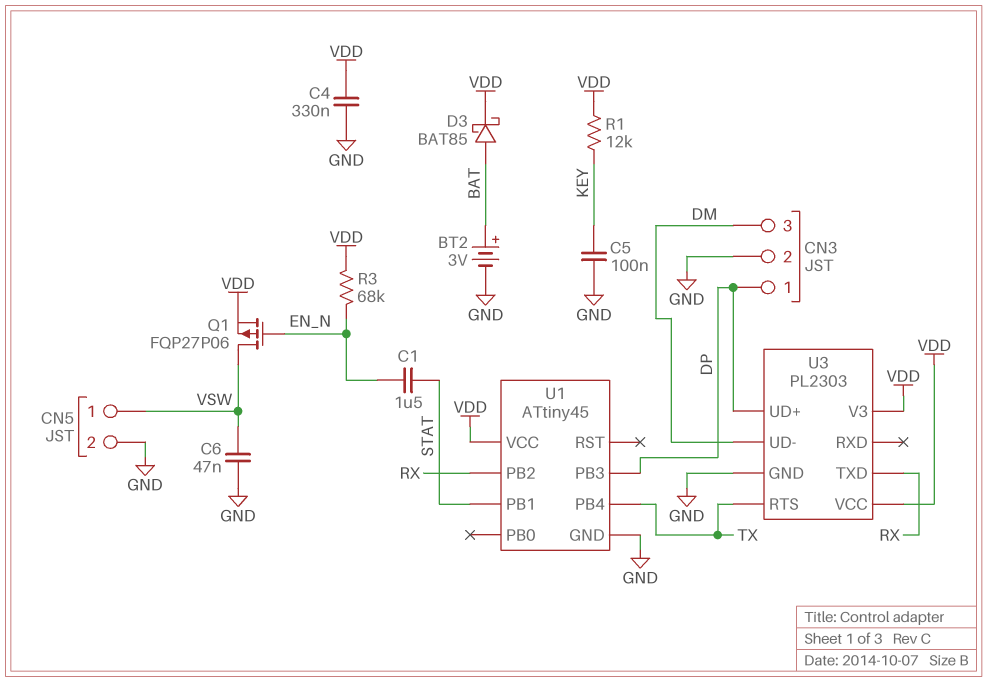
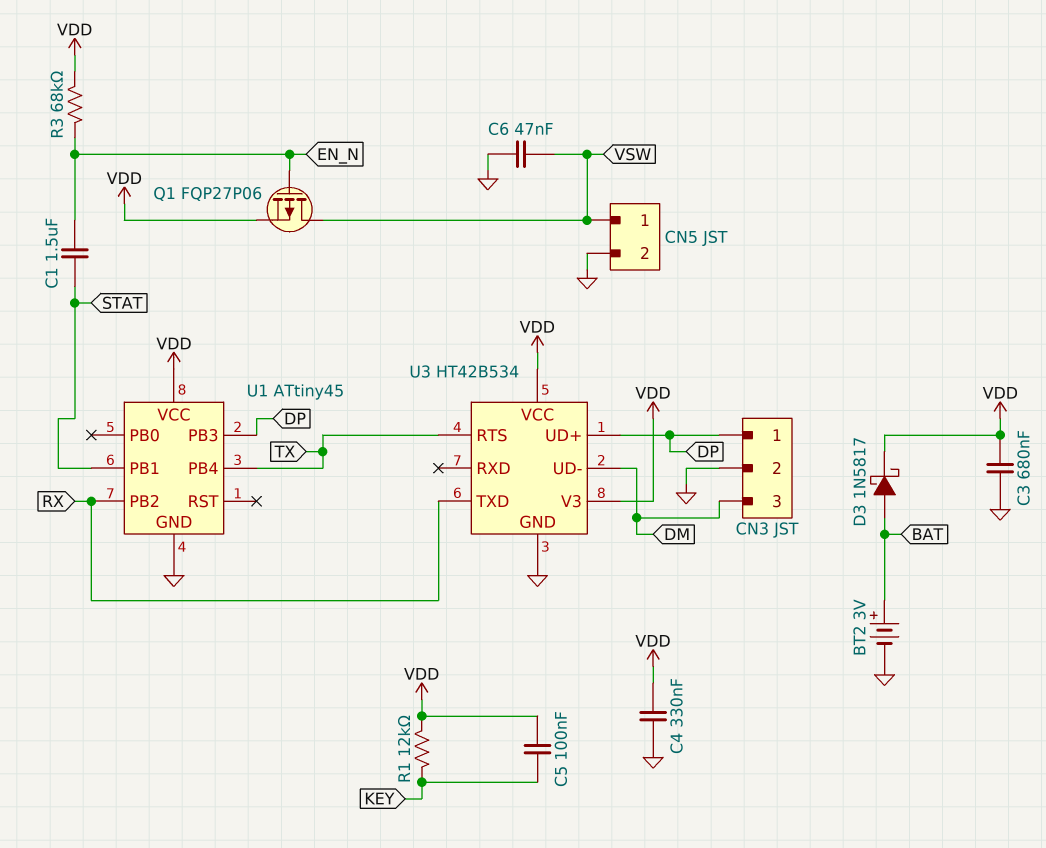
C3: none -> 680nF (GND, VDD)
C5: 100nF (GND, KEY) -> 100nF (KEY, VDD)
D3: schottky BAT85 (A BAT, K VDD) -> schottky 1N5817 (A BAT, K VDD)
U3: PL2303 -> HT42B534

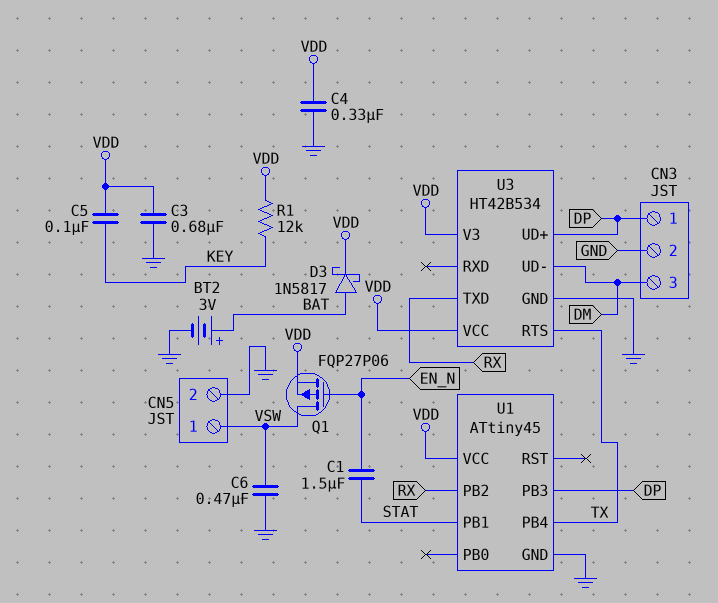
C6: 47nF (GND, VSW) -> 470nF (GND, VSW)
R3: 68k (EN_N, VDD) -> none

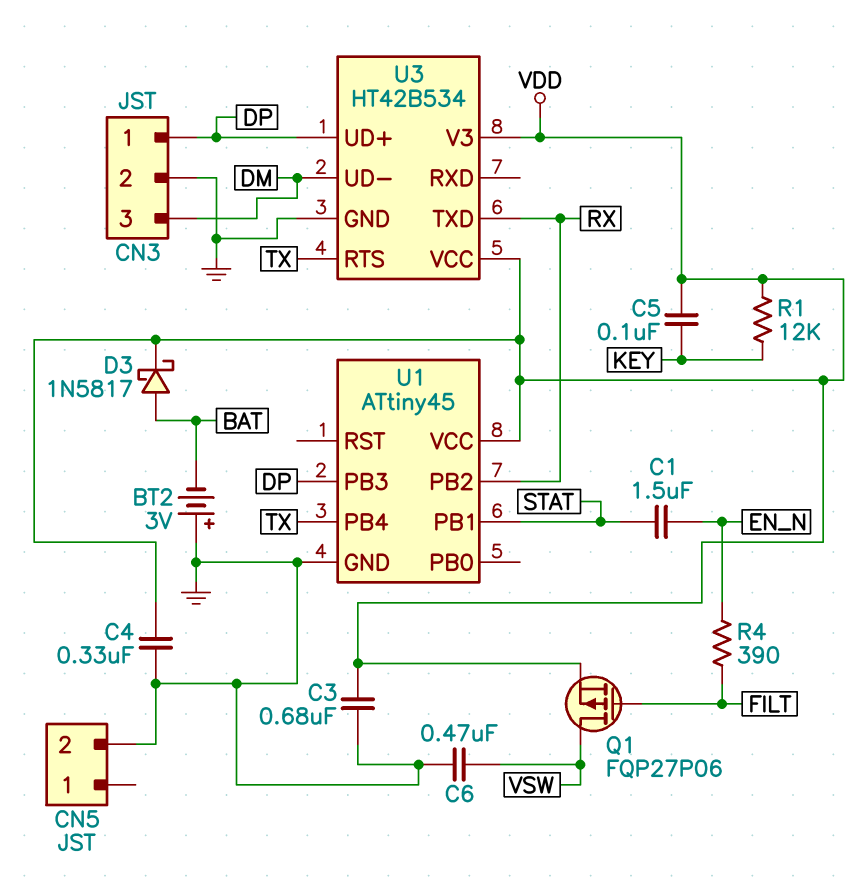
BT2: 3V (plus BAT, minus GND) -> 3V (plus GND, minus BAT)
CN5 pin 1: VSW -> none
Q1: PMOS FQP27P06 (G EN_N, D VSW, S VDD) -> PMOS FQP27P06 (G FILT, D VSW, S VDD)
R4: none -> 390 (EN_N, FILT)

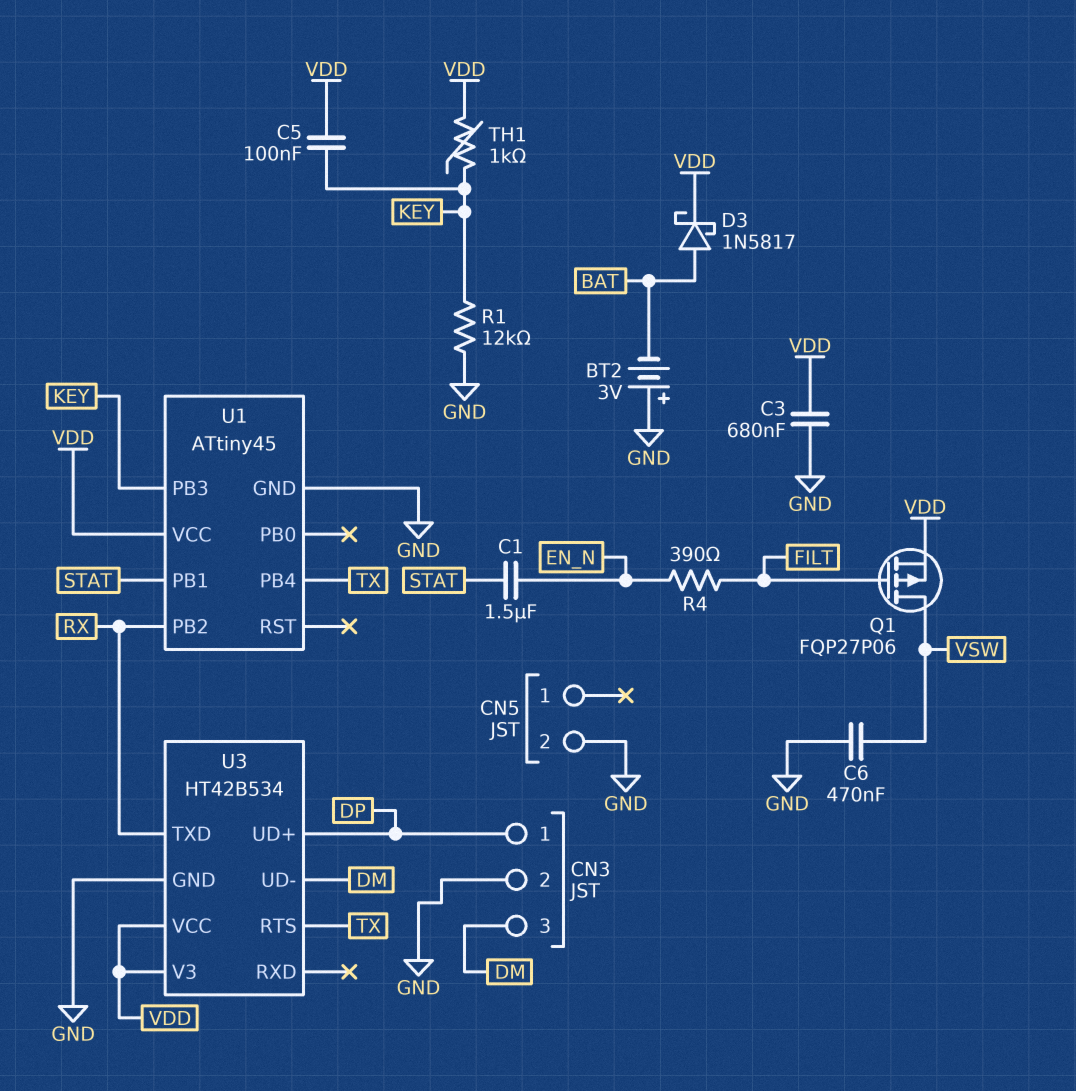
C4: 330nF (GND, VDD) -> none
R1: 12k (KEY, VDD) -> 12k (GND, KEY)
TH1: none -> 1k (KEY, VDD)
U1 pin PB3: DP -> KEY

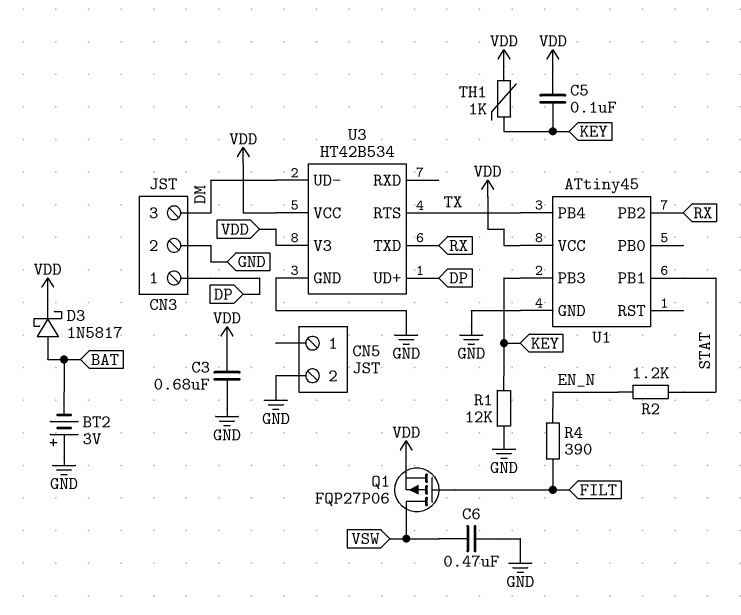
C1: 1.5uF (EN_N, STAT) -> none
R2: none -> 1.2k (EN_N, STAT)

